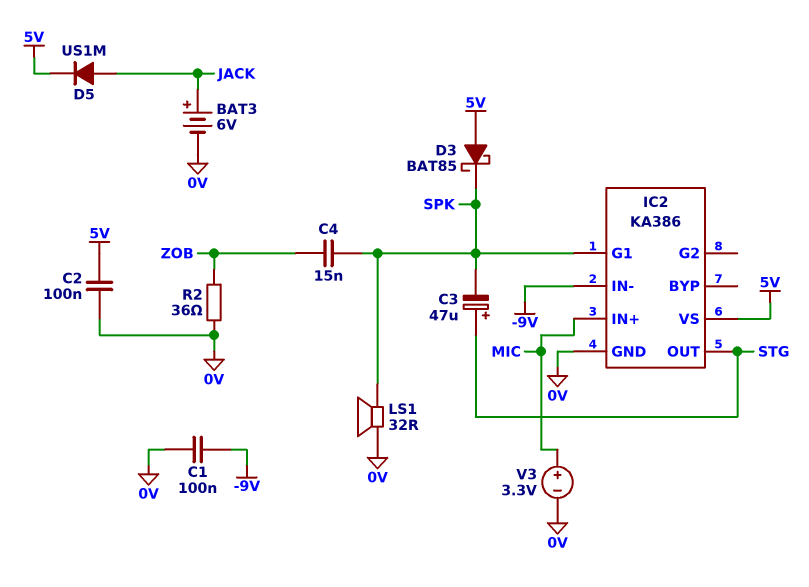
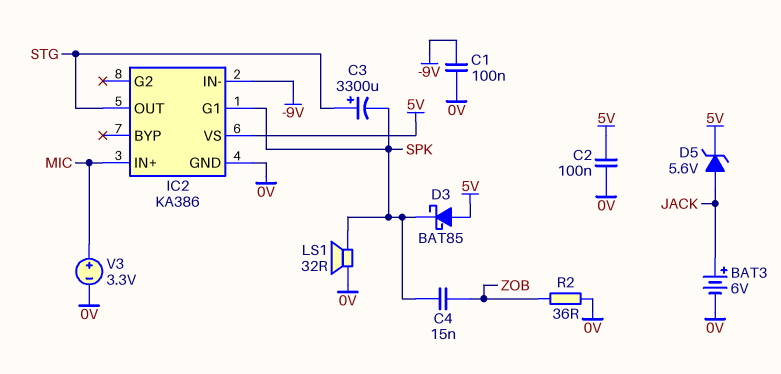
C3: 47uF (plus STG, minus SPK) -> 3300uF (plus STG, minus SPK)
D5: diode US1M (A JACK, K 5V) -> zener 5.6V (A JACK, K 5V)

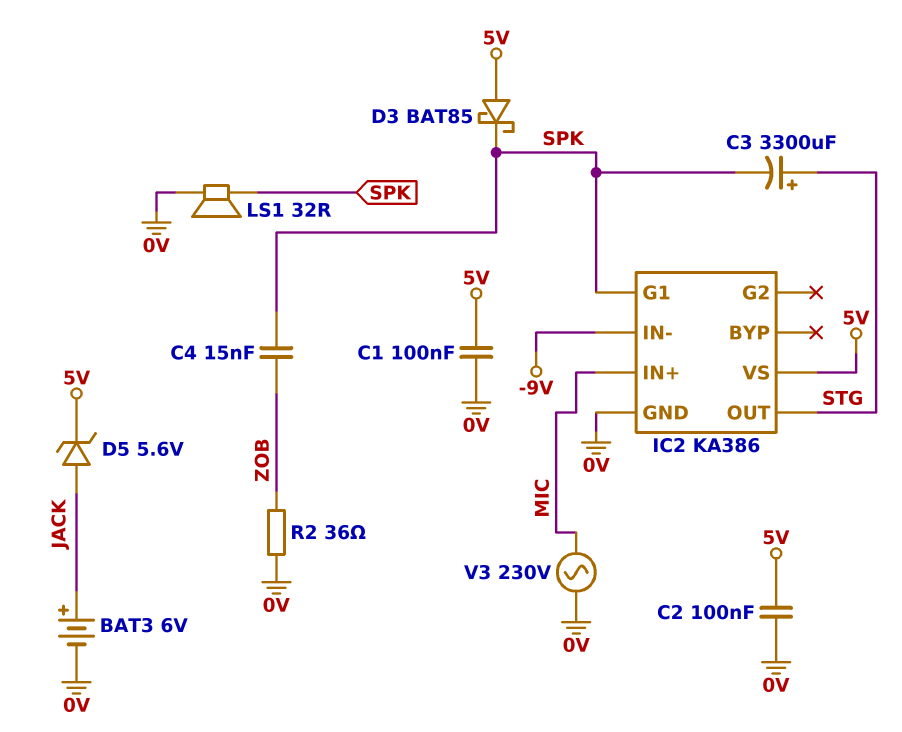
C1: 100nF (-9V, 0V) -> 100nF (0V, 5V)
V3: 3.3V (plus MIC, minus 0V) -> AC 230V (0V, MIC)

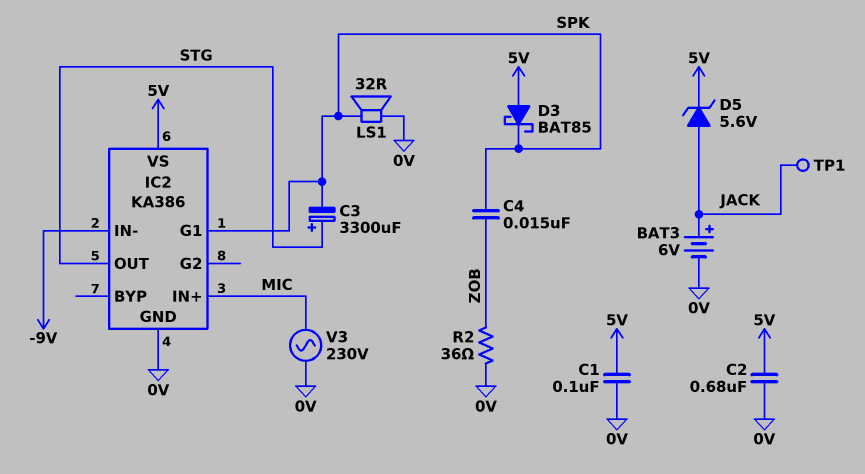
C2: 100nF (0V, 5V) -> 680nF (0V, 5V)
TP1: none -> test point (JACK)

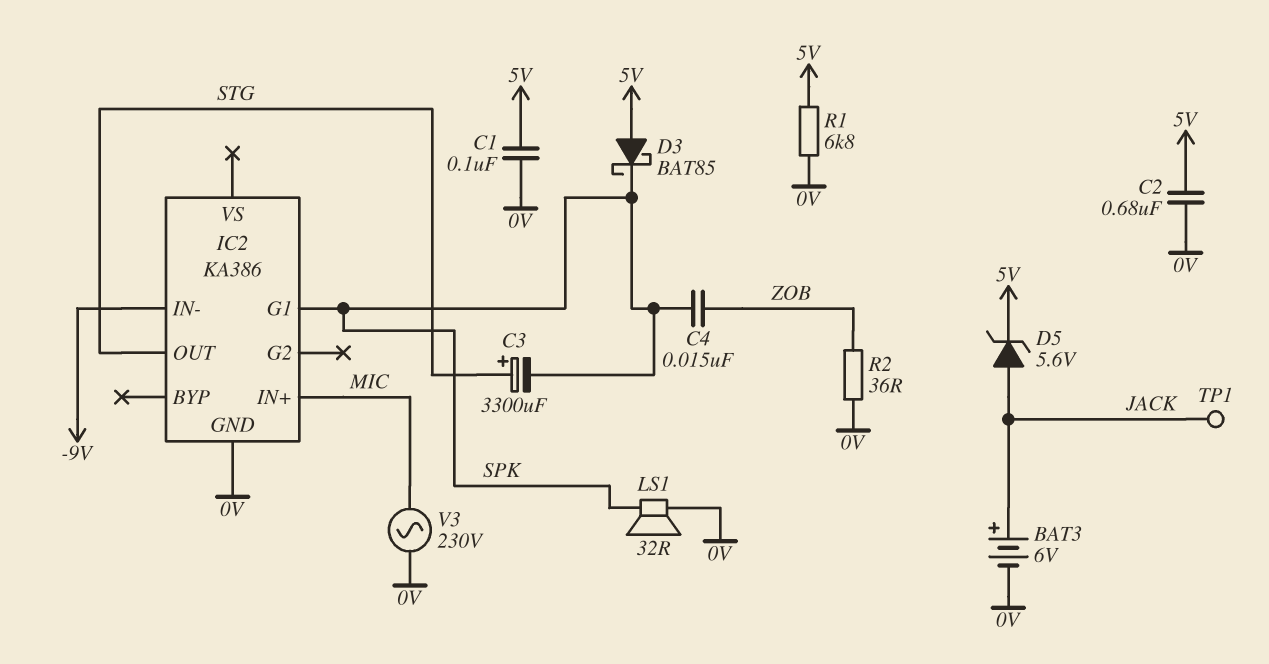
IC2 pin VS: 5V -> none
R1: none -> 6.8k (0V, 5V)

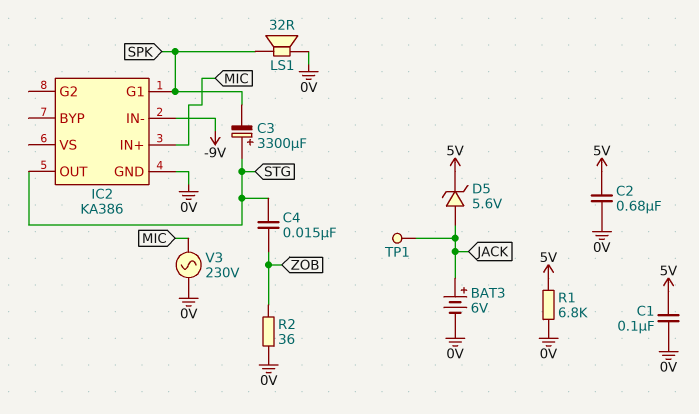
C4: 15nF (SPK, ZOB) -> 15nF (STG, ZOB)
D3: schottky BAT85 (A 5V, K SPK) -> none

